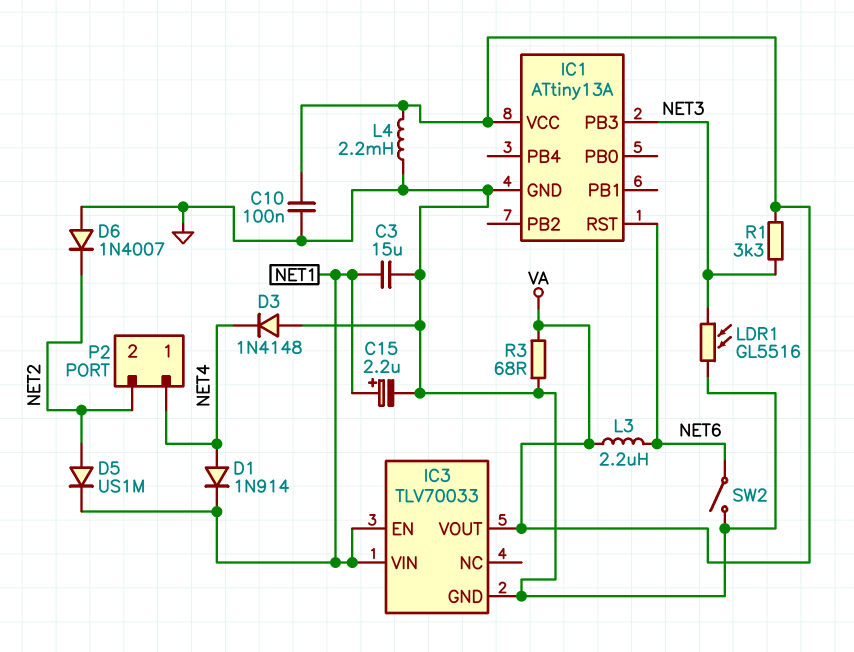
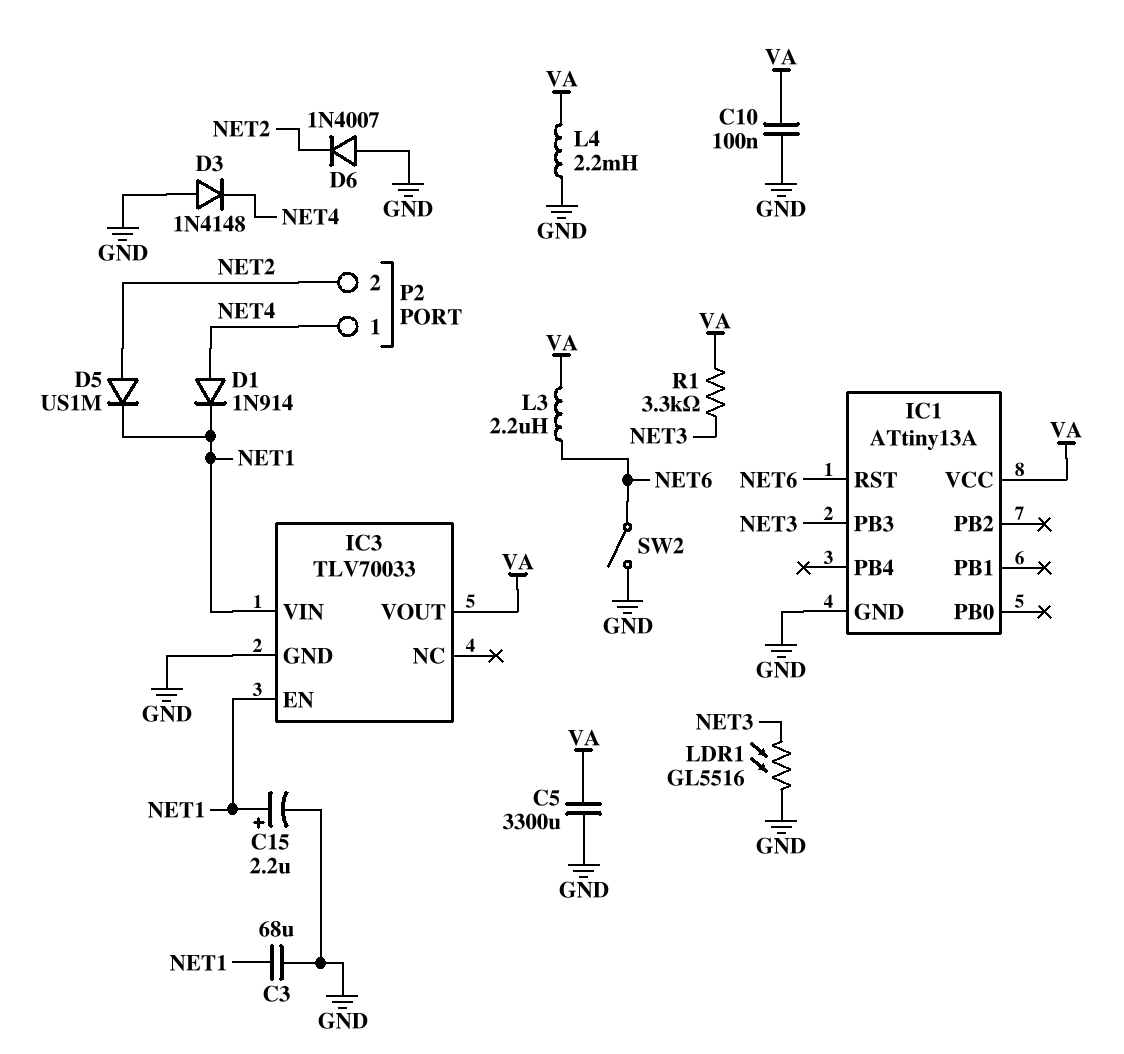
C3: 15uF (GND, NET1) -> 68uF (GND, NET1)
C5: none -> 3300uF (GND, VA)
R3: 68 (GND, VA) -> none

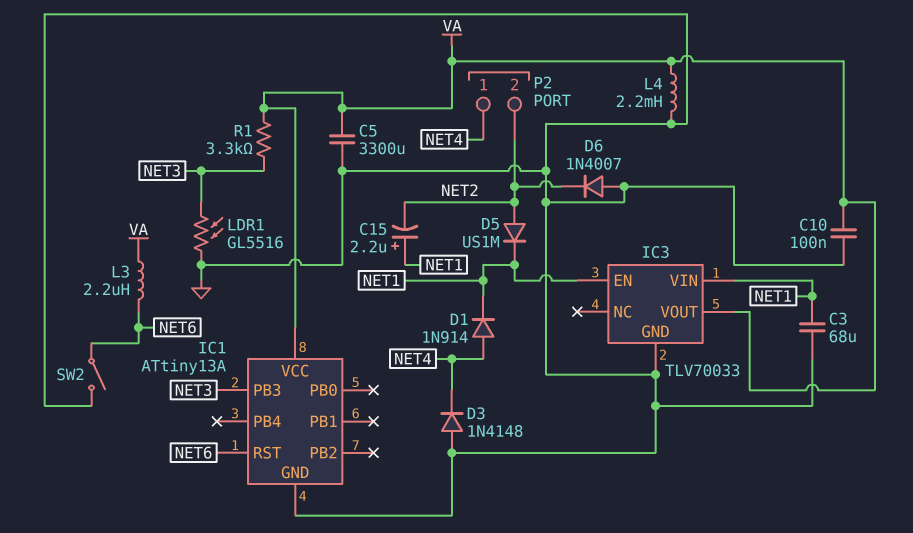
C15: 2.2uF (plus NET1, minus GND) -> 2.2uF (plus NET1, minus NET2)

